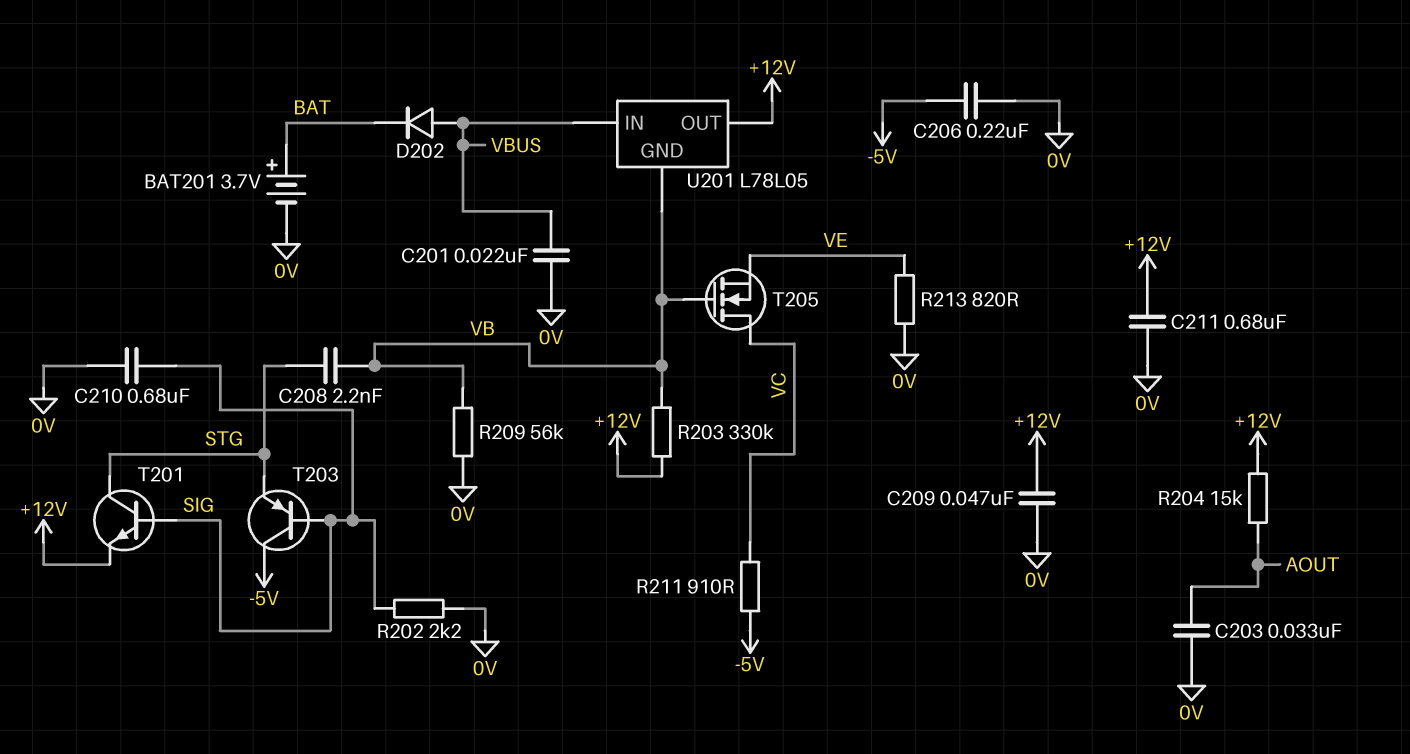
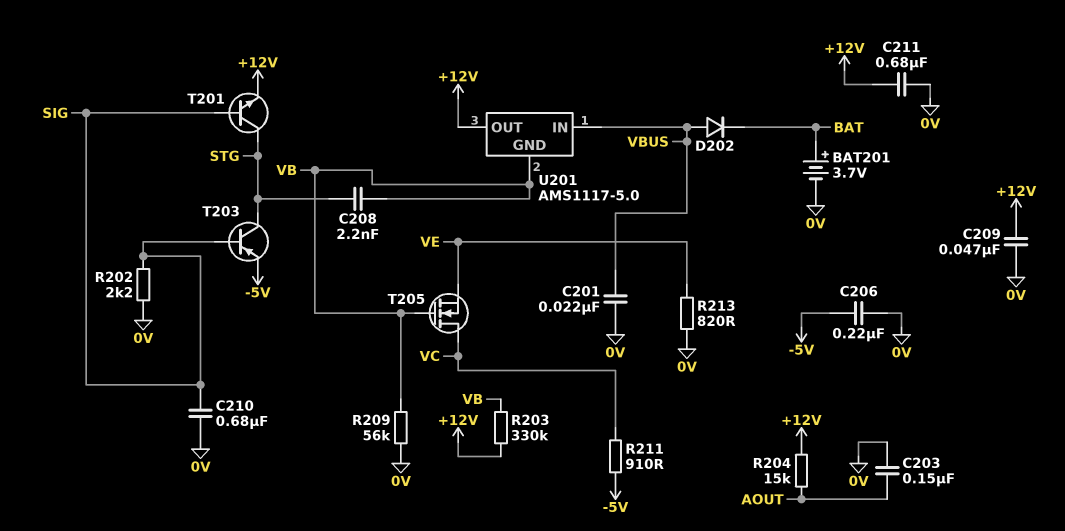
C203: 33nF (0V, AOUT) -> 150nF (0V, AOUT)
T203: PNP (B SIG, C -5V, E STG) -> PNP (B SIG, C STG, E -5V)
U201: L78L05 -> AMS1117-5.0

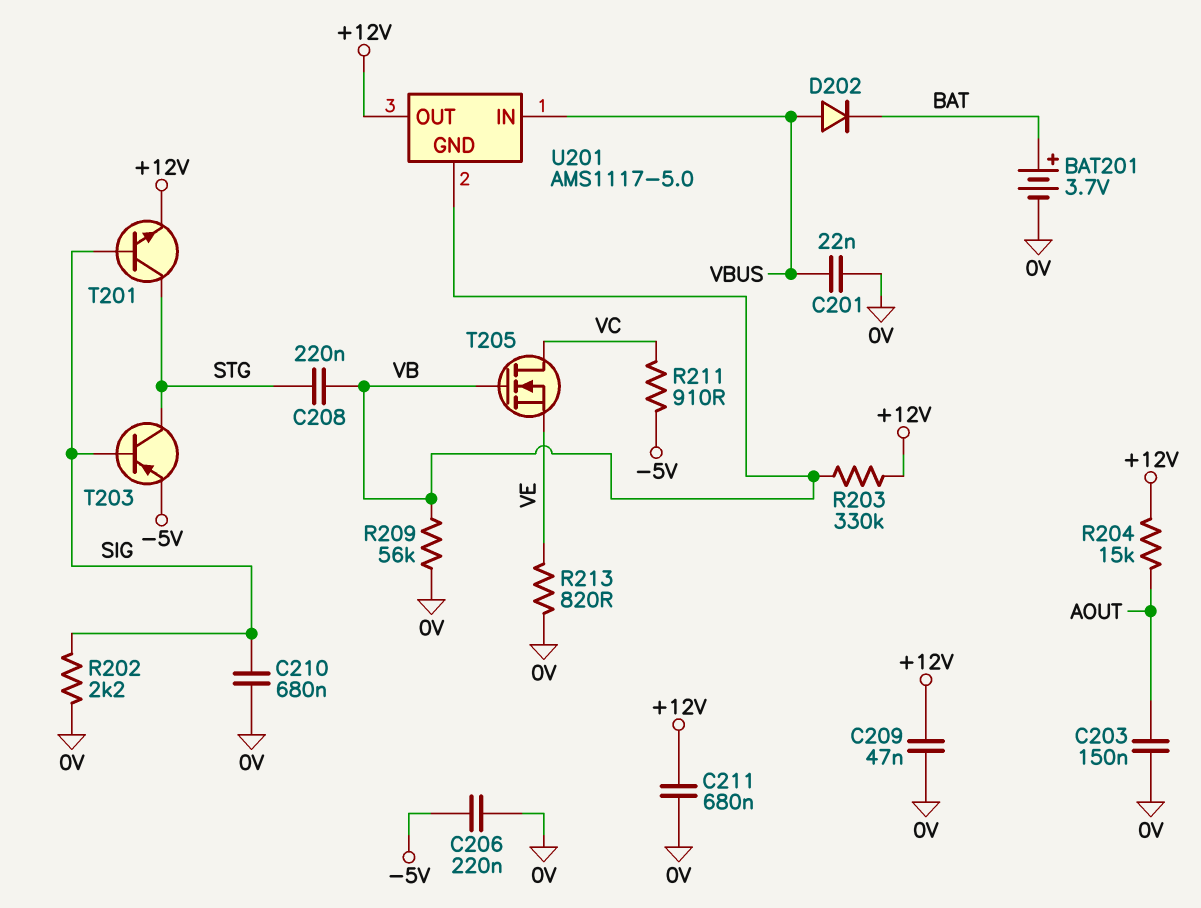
C208: 2.2nF (STG, VB) -> 220nF (STG, VB)

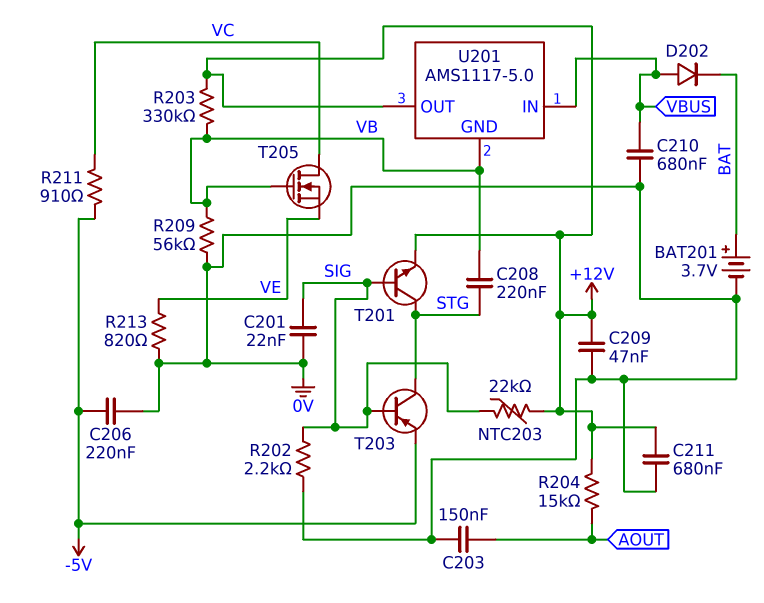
C201: 22nF (0V, VBUS) -> 22nF (0V, SIG)
C210: 680nF (0V, SIG) -> 680nF (0V, VBUS)
NTC203: none -> 22k (+12V, SIG)

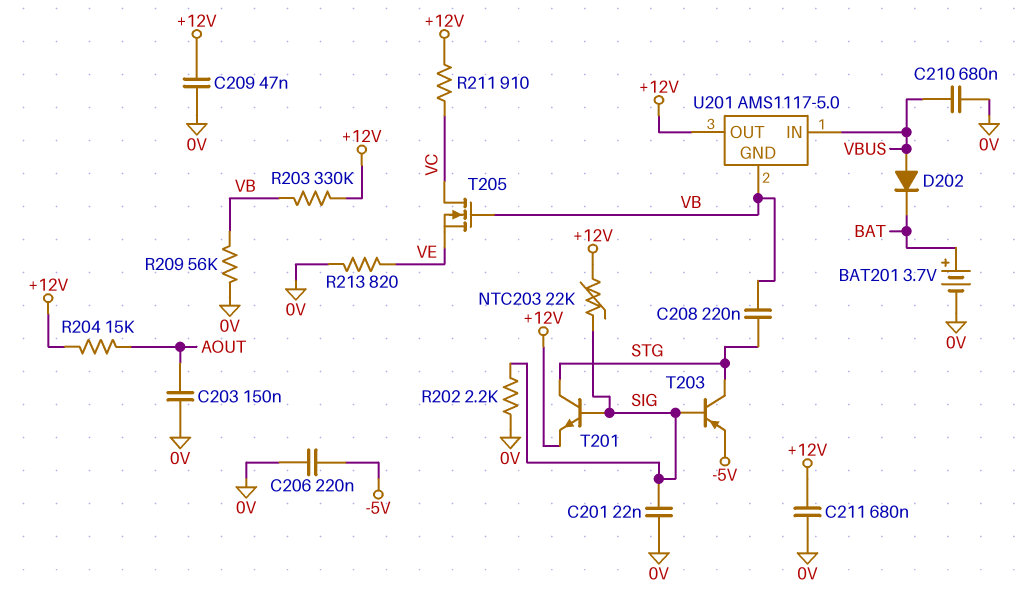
R211: 910 (-5V, VC) -> 910 (+12V, VC)

